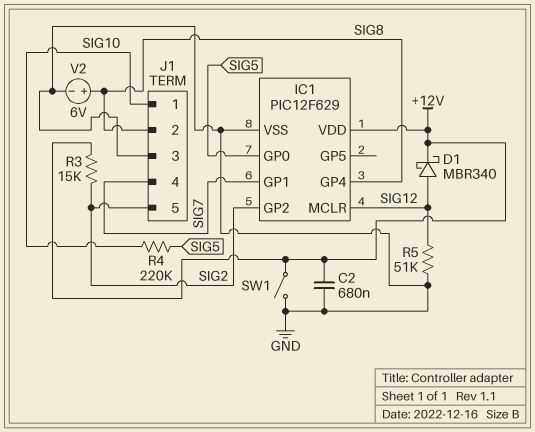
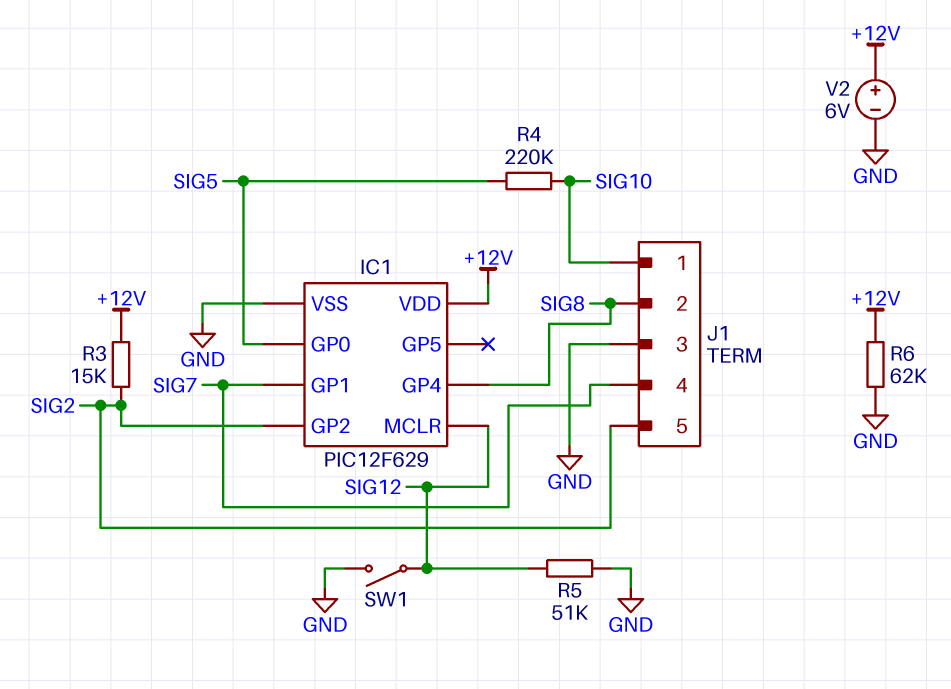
C2: 680nF (+12V, GND) -> none
D1: schottky MBR340 (A SIG12, K +12V) -> none
R6: none -> 62k (+12V, GND)
SW1: switch (+12V, GND) -> switch (GND, SIG12)
V2: 6V (plus SIG8, minus GND) -> 6V (plus +12V, minus GND)

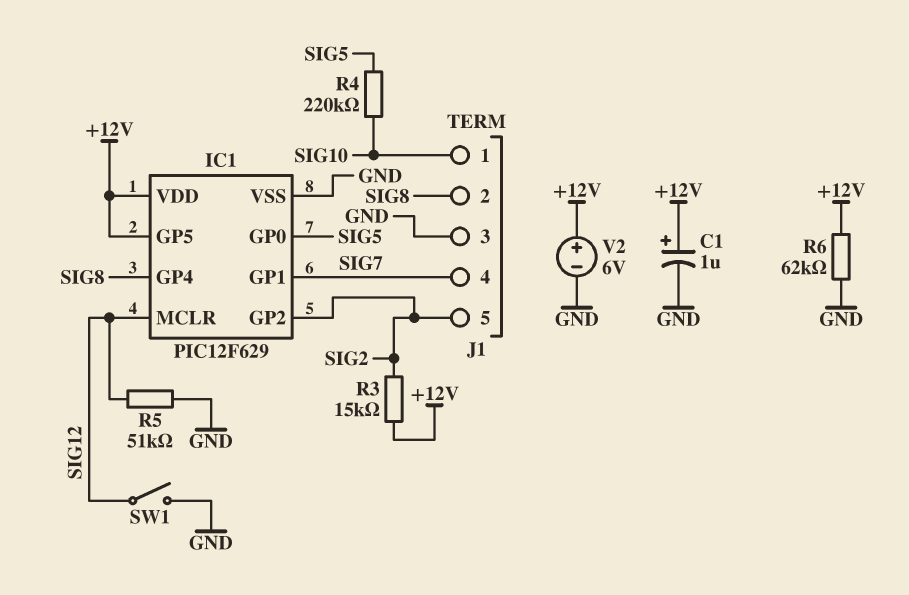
C1: none -> 1uF (plus +12V, minus GND)
IC1 pin GP5: none -> +12V

